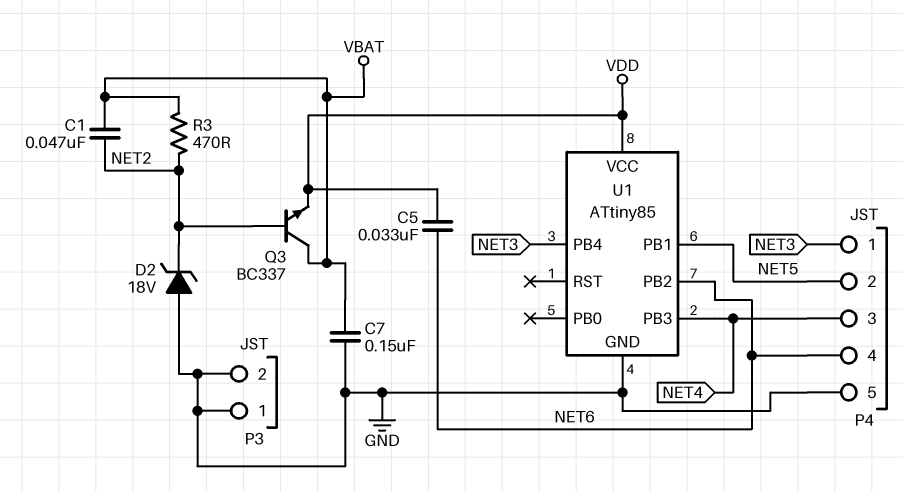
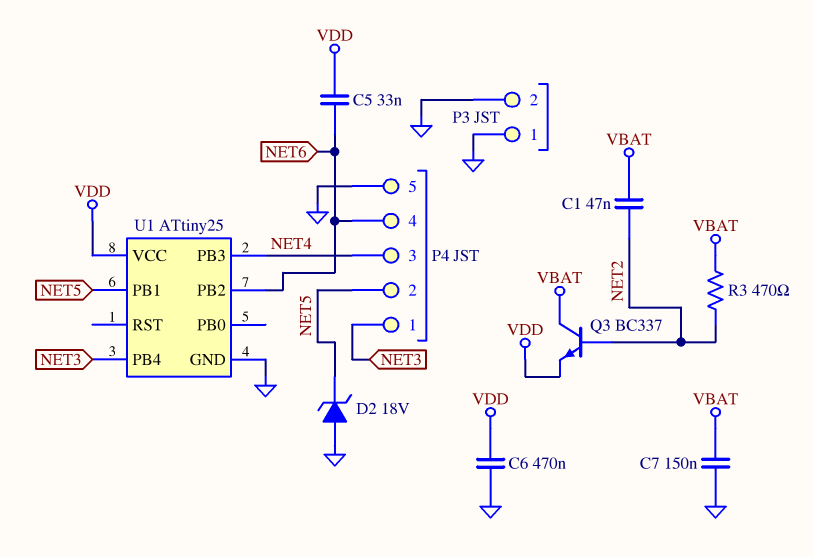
C6: none -> 470nF (GND, VDD)
D2: zener 18V (A GND, K NET2) -> zener 18V (A GND, K NET5)
U1: ATtiny85 -> ATtiny25

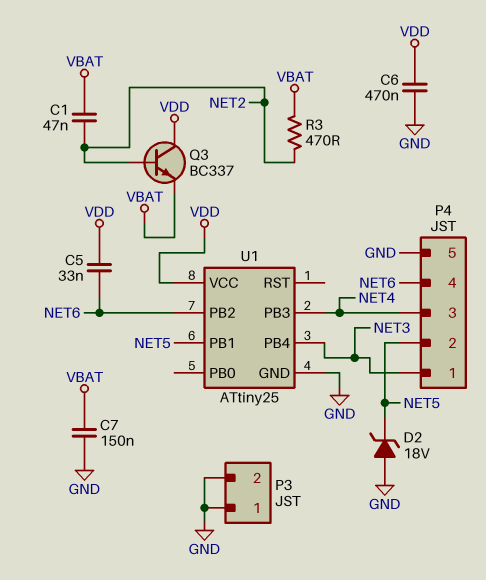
Q3: NPN BC337 (B NET2, C VBAT, E VDD) -> NPN BC337 (B NET2, C VDD, E VBAT)

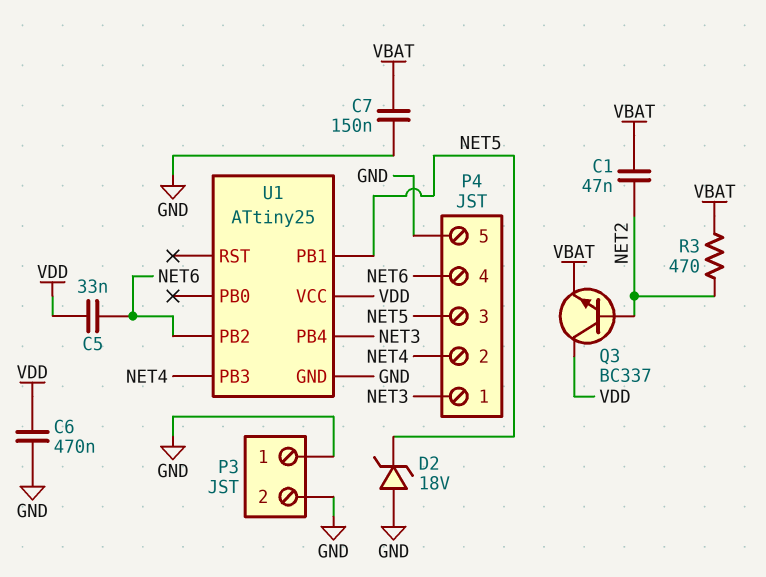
P4 pin 2: NET5 -> NET4
P4 pin 3: NET4 -> NET5

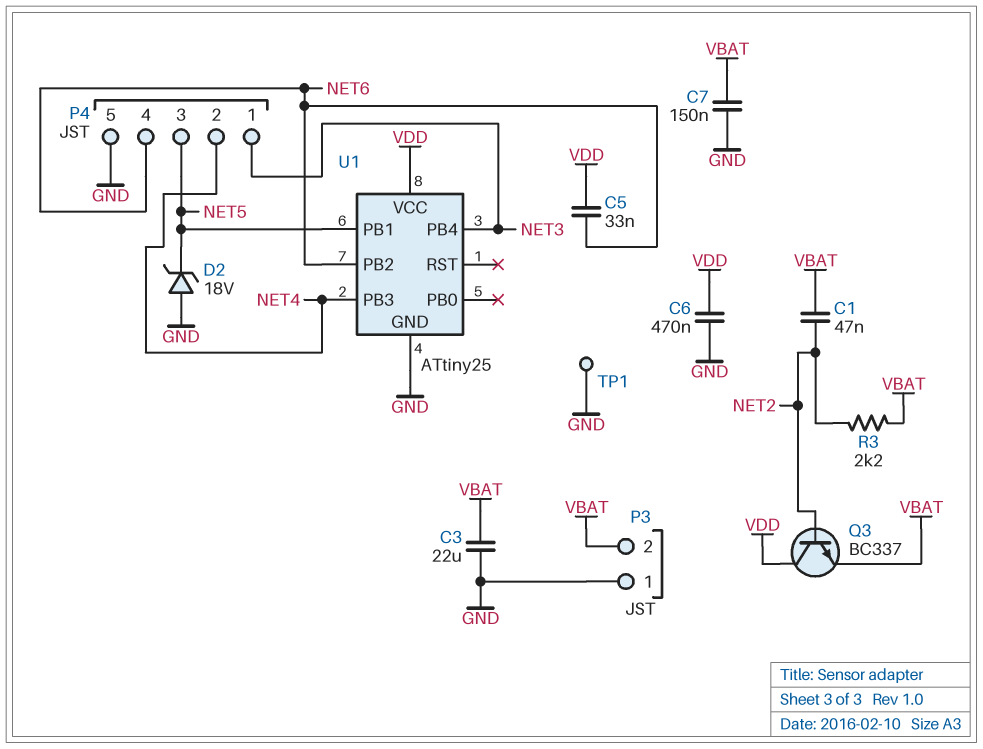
C3: none -> 22uF (GND, VBAT)
P3 pin 2: GND -> VBAT
R3: 470 (NET2, VBAT) -> 2.2k (NET2, VBAT)
TP1: none -> test point (GND)

